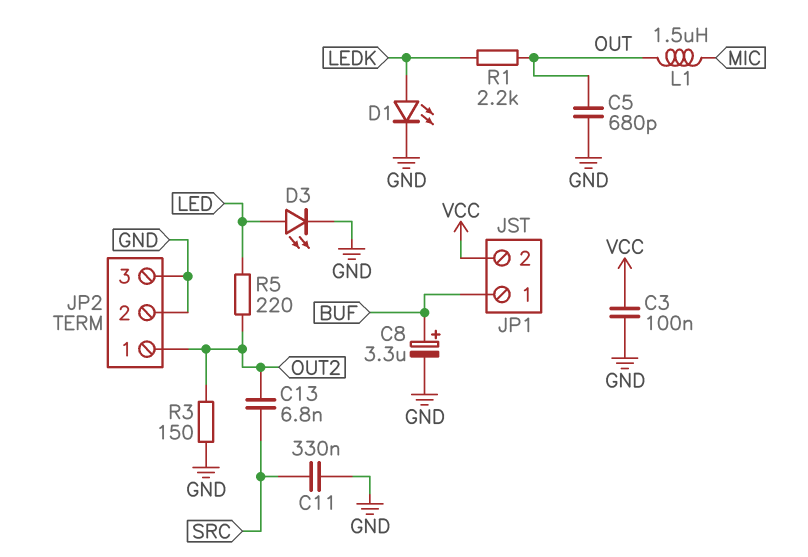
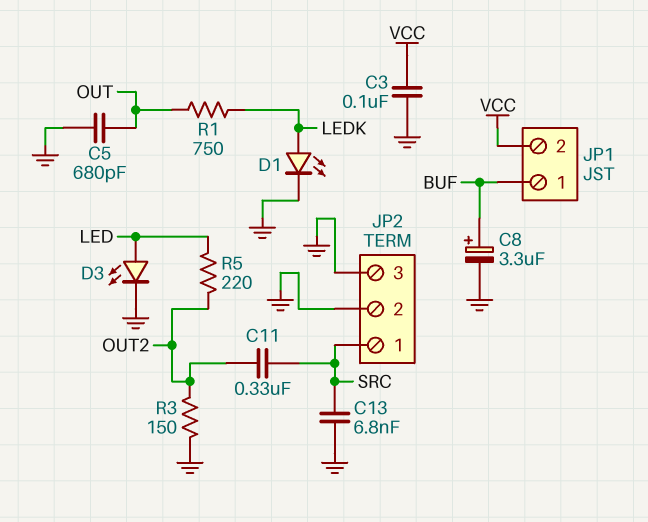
C11: 330nF (GND, SRC) -> 330nF (OUT2, SRC)
C13: 6.8nF (OUT2, SRC) -> 6.8nF (GND, SRC)
JP2 pin 1: OUT2 -> SRC
L1: 1.5uH (MIC, OUT) -> none
R1: 2.2k (LEDK, OUT) -> 750 (LEDK, OUT)

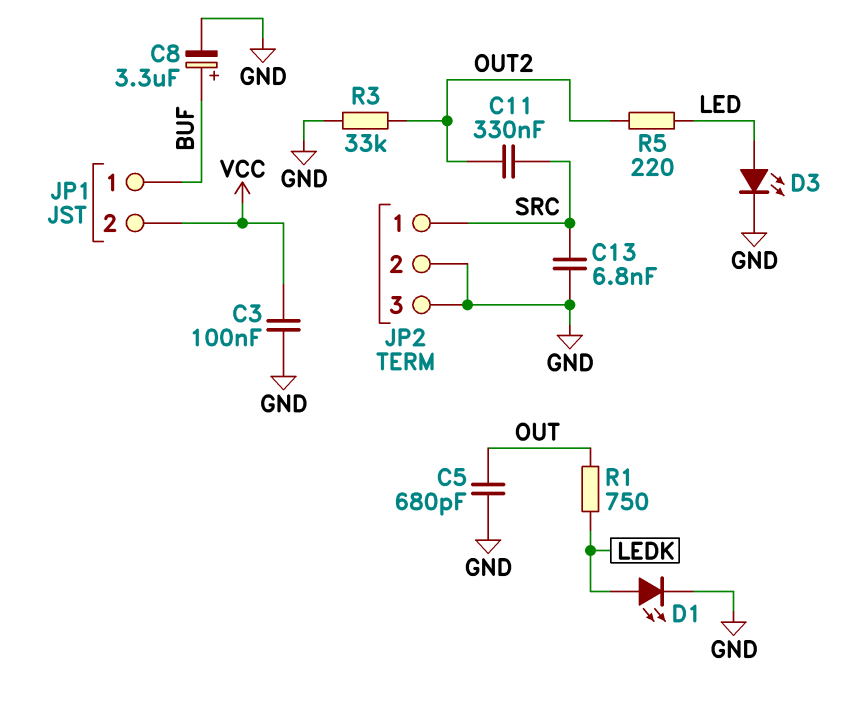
R3: 150 (GND, OUT2) -> 33k (GND, OUT2)

